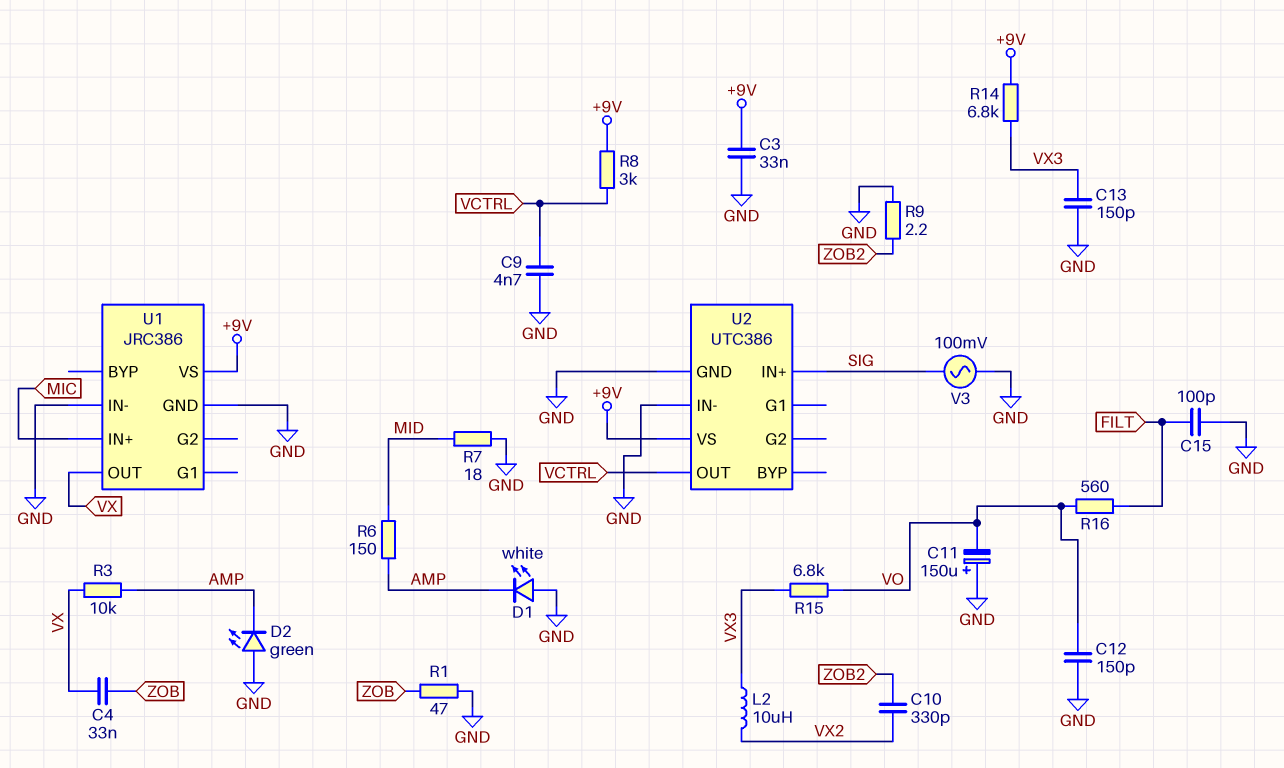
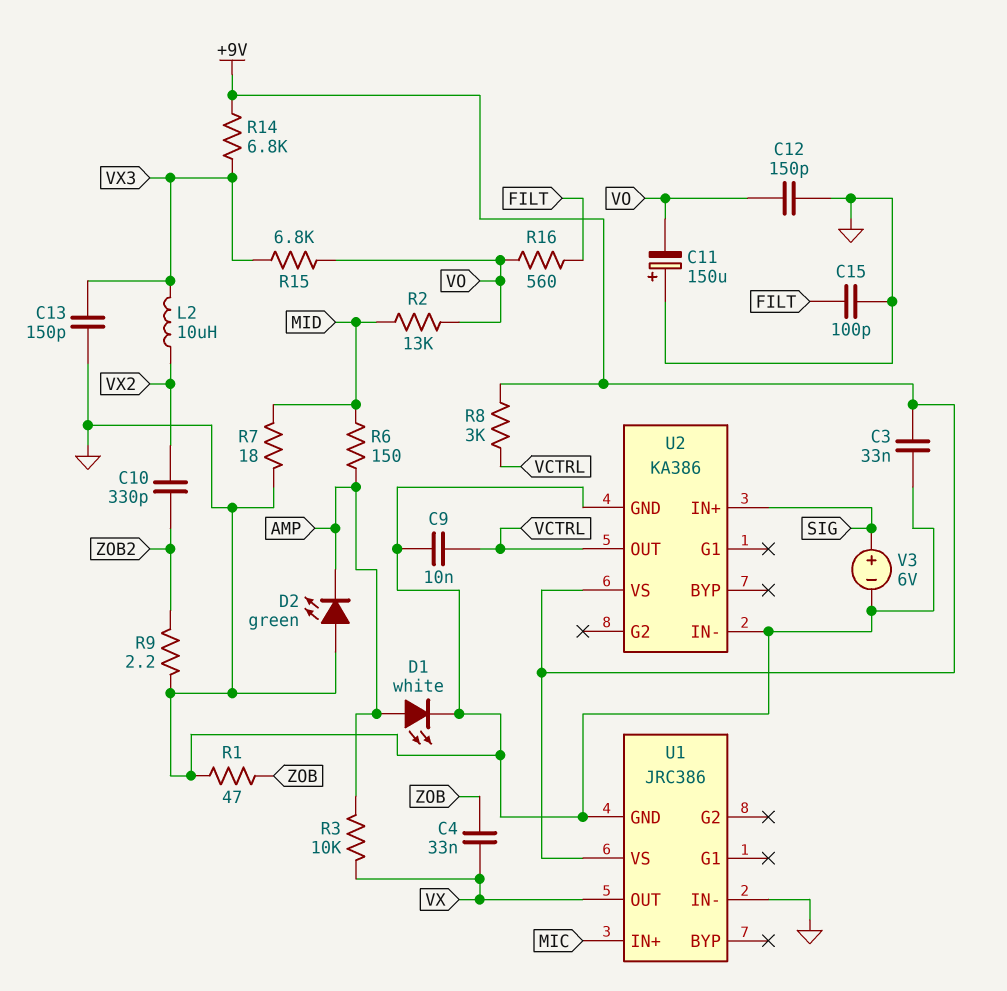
C9: 4.7nF (GND, VCTRL) -> 10nF (GND, VCTRL)
D1: LED white (A GND, K AMP) -> LED white (A AMP, K GND)
R2: none -> 13k (MID, VO)
U2: UTC386 -> KA386
V3: AC 100mV (GND, SIG) -> 6V (plus SIG, minus GND)

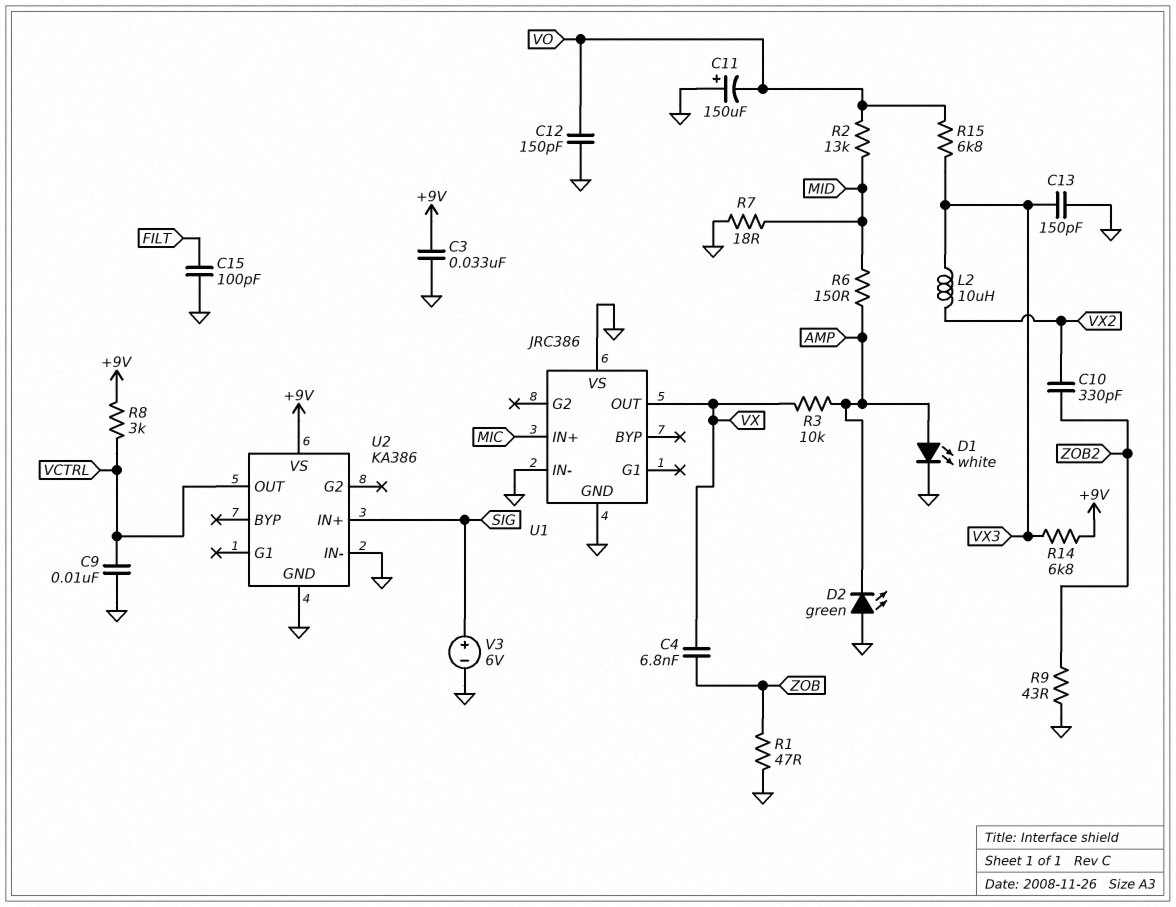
C4: 33nF (VX, ZOB) -> 6.8nF (VX, ZOB)
R9: 2.2 (GND, ZOB2) -> 43 (GND, ZOB2)
R16: 560 (FILT, VO) -> none
U1 pin VS: +9V -> GND

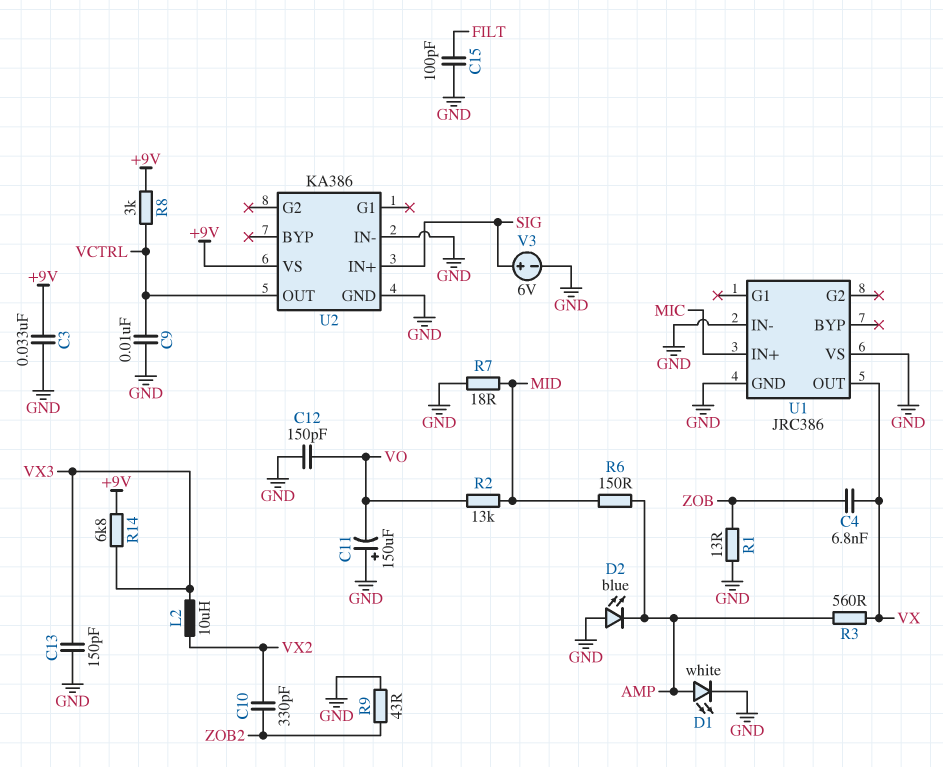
D2: LED green (A GND, K AMP) -> LED blue (A GND, K AMP)
R1: 47 (GND, ZOB) -> 13 (GND, ZOB)
R3: 10k (AMP, VX) -> 560 (AMP, VX)
R15: 6.8k (VO, VX3) -> none

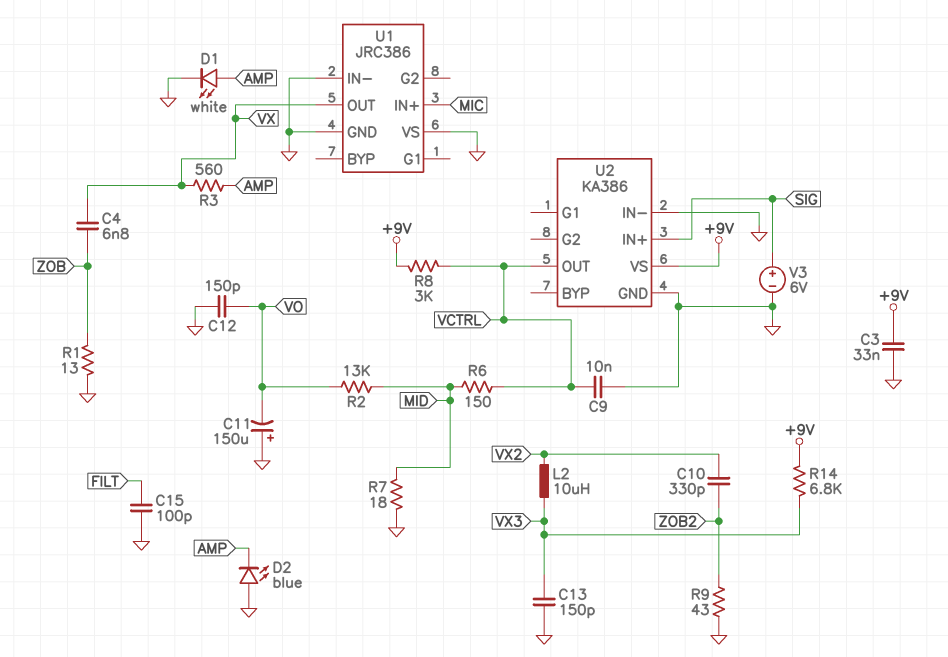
R6: 150 (AMP, MID) -> 150 (MID, VCTRL)

